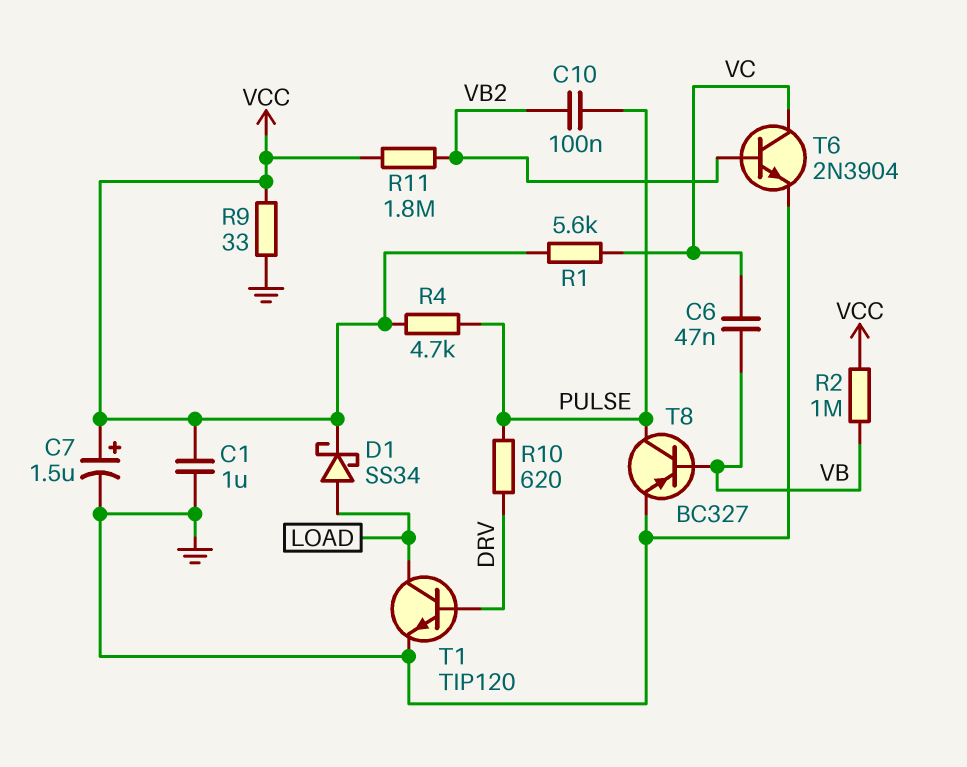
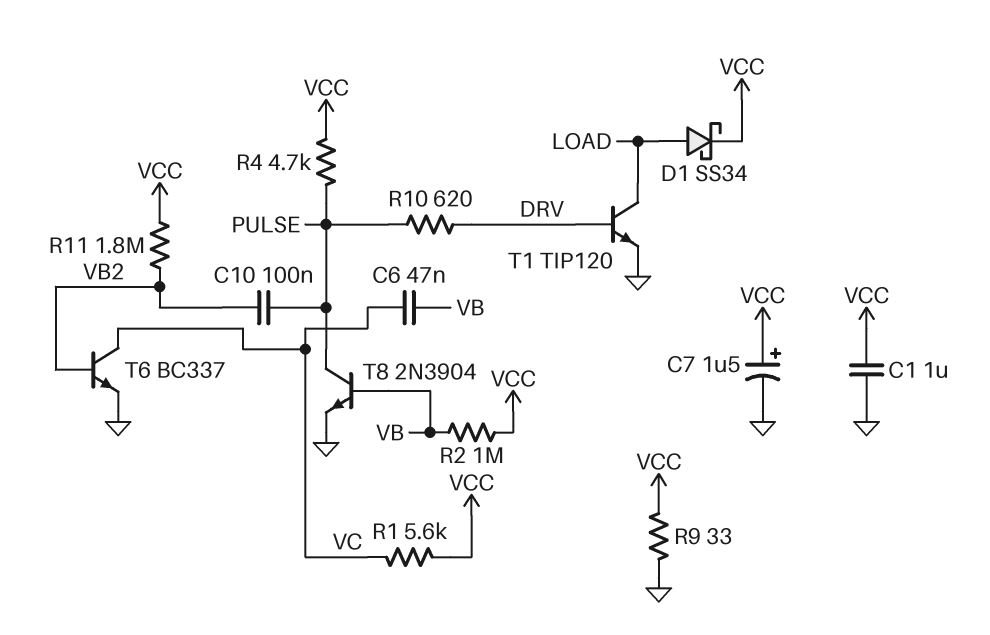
T6: NPN 2N3904 (B VB2, C VC, E GND) -> NPN BC337 (B VB2, C VC, E GND)
T8: PNP BC327 (B VB, C PULSE, E GND) -> NPN 2N3904 (B VB, C PULSE, E GND)

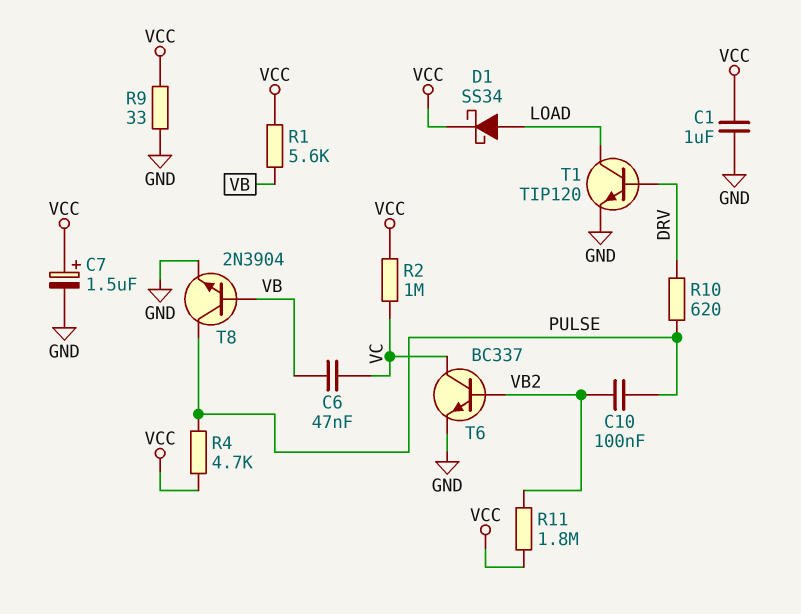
R1: 5.6k (VC, VCC) -> 5.6k (VB, VCC)
R2: 1M (VB, VCC) -> 1M (VC, VCC)

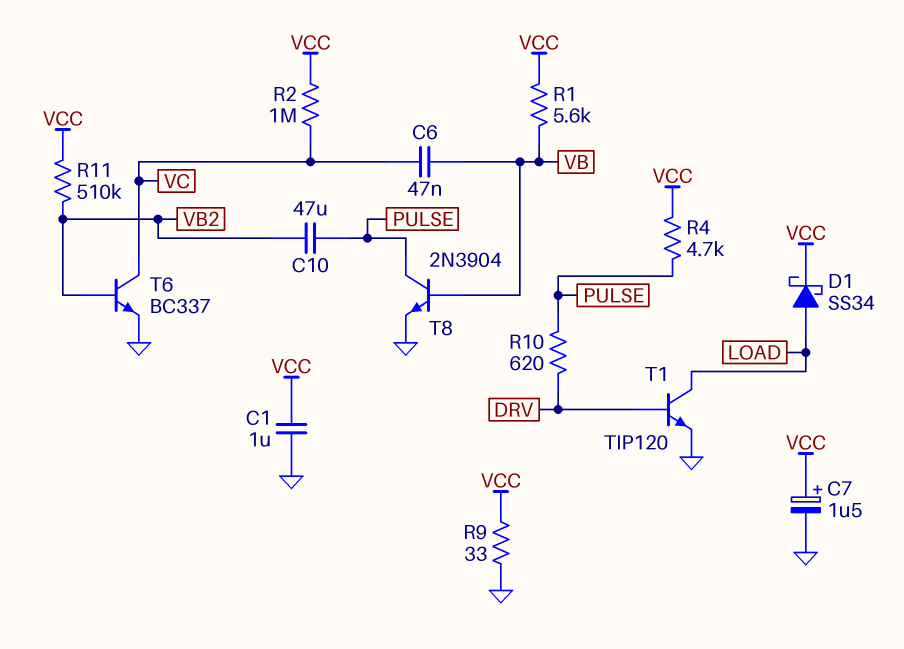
C10: 100nF (PULSE, VB2) -> 47uF (PULSE, VB2)
R11: 1.8M (VB2, VCC) -> 510k (VB2, VCC)

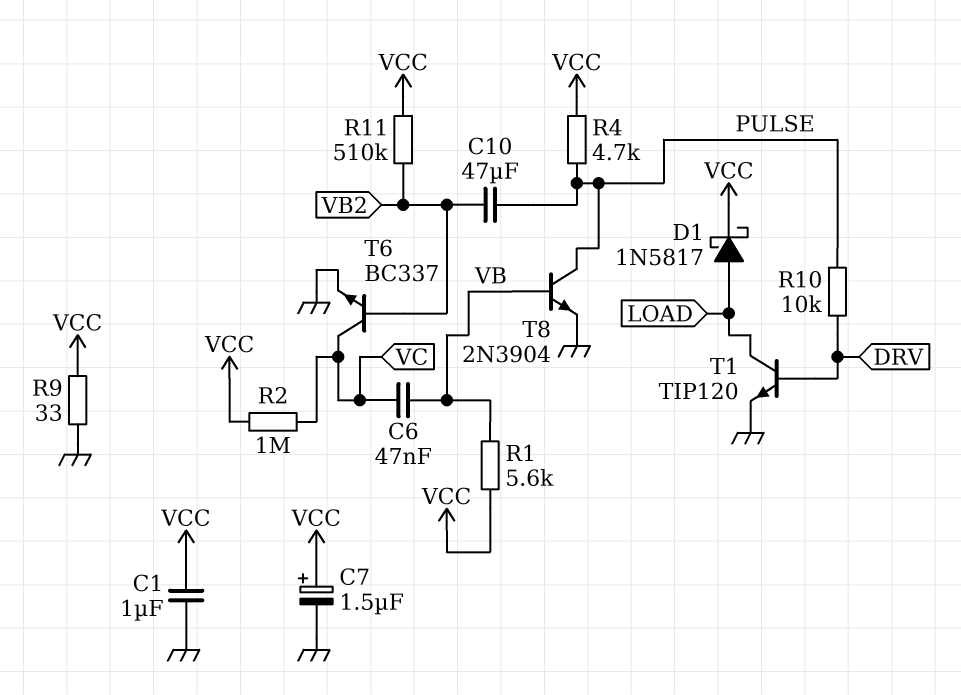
D1: schottky SS34 (A LOAD, K VCC) -> schottky 1N5817 (A LOAD, K VCC)
R10: 620 (DRV, PULSE) -> 10k (DRV, PULSE)

